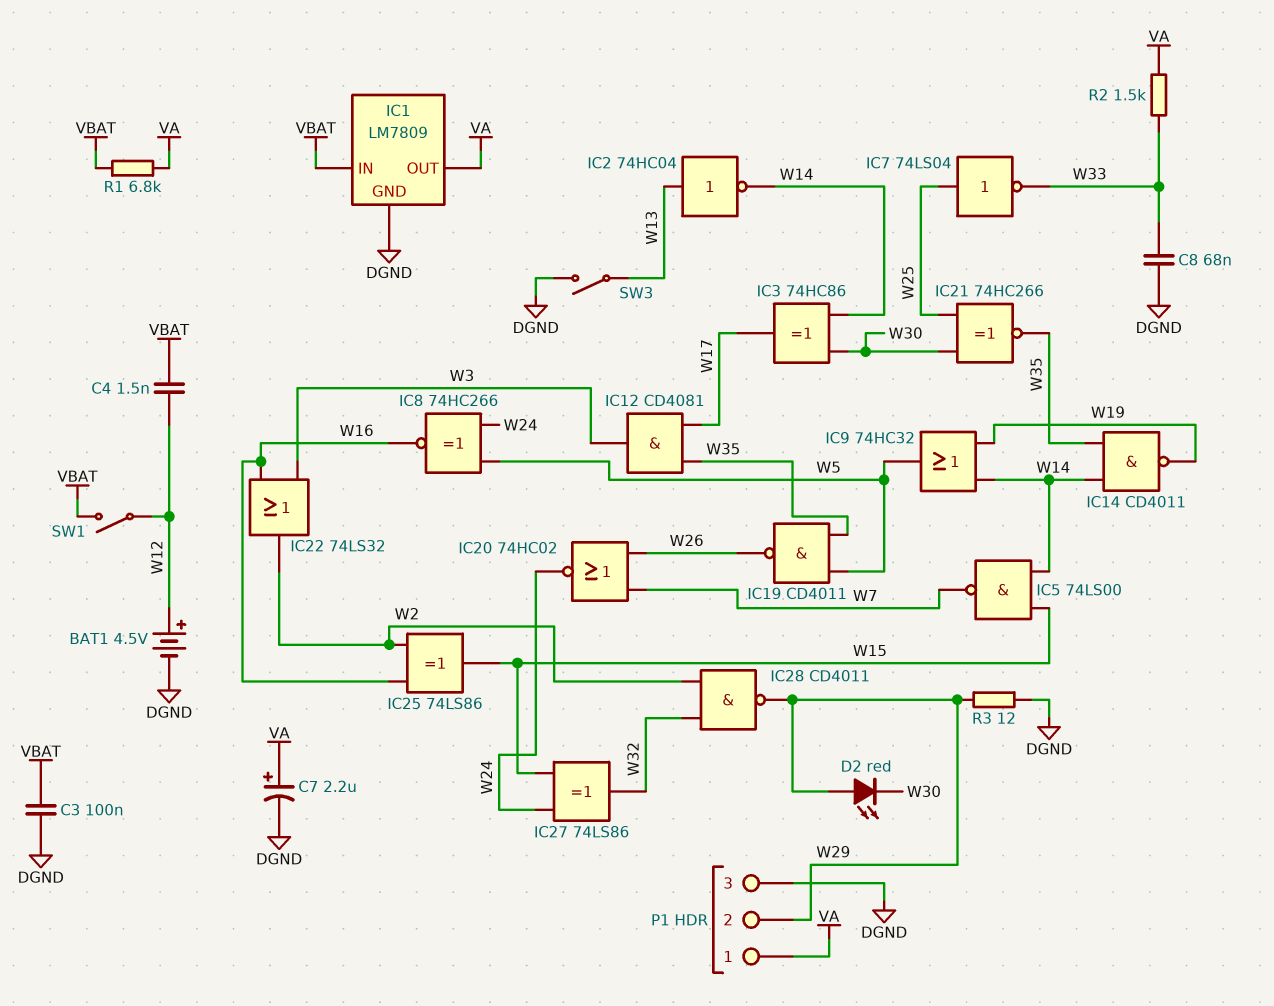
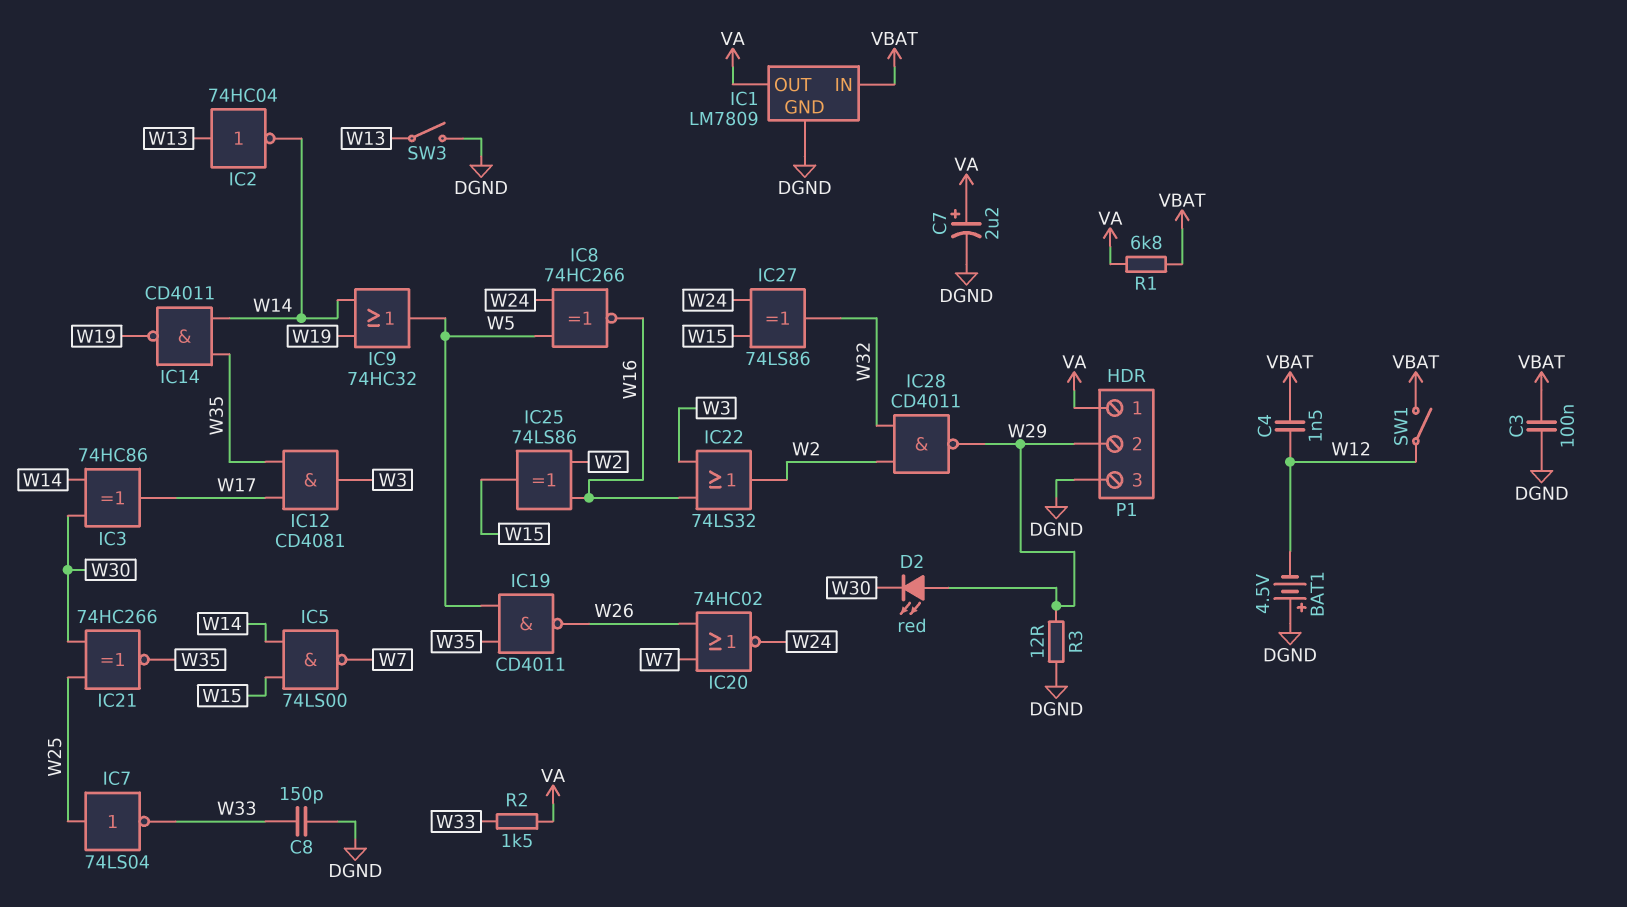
BAT1: 4.5V (plus W12, minus DGND) -> 4.5V (plus DGND, minus W12)
C8: 68nF (DGND, W33) -> 150pF (DGND, W33)

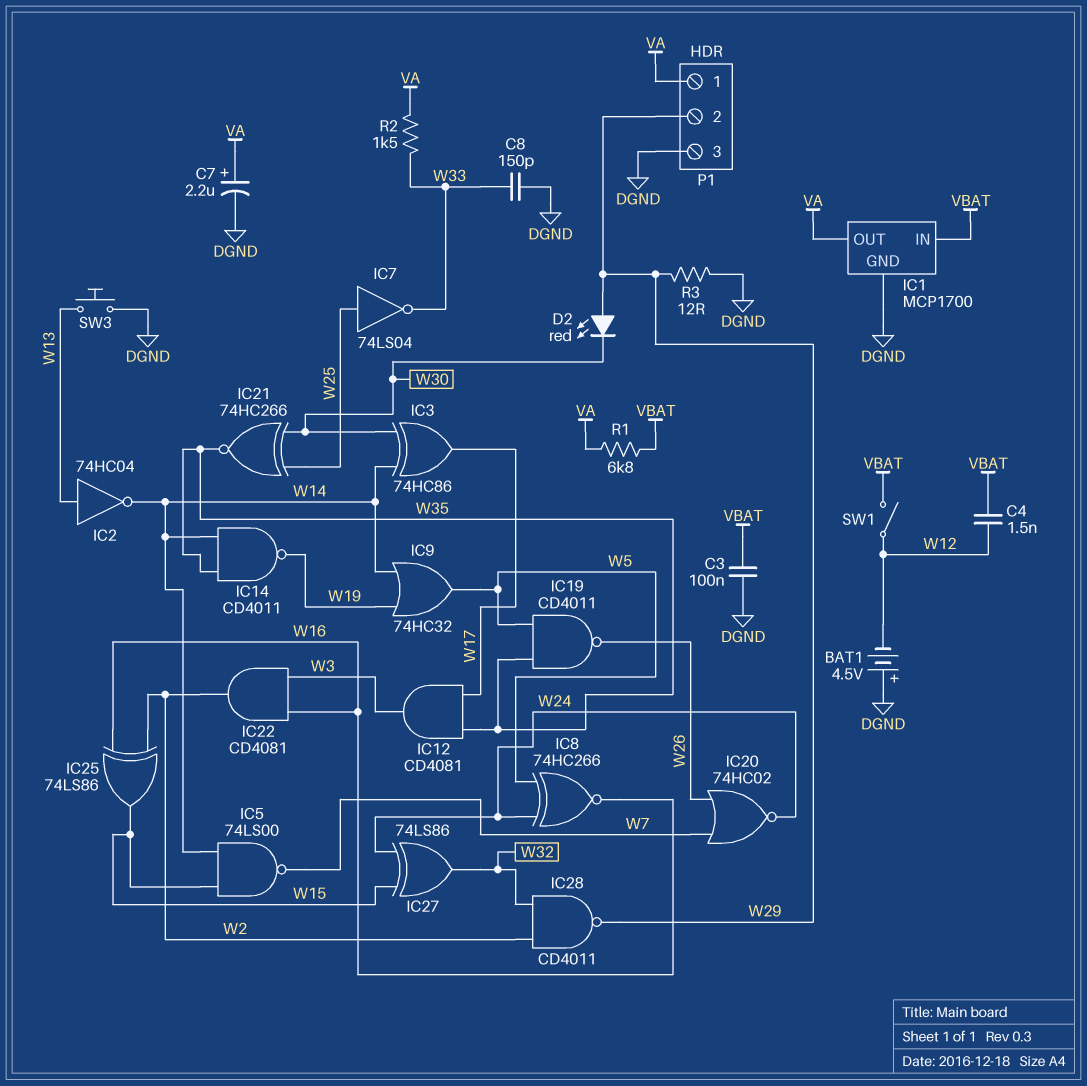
IC1: LM7809 -> MCP1700
IC22: OR 74LS32 (in W3, in W16, out W2) -> AND CD4081 (in W3, in W16, out W2)
SW3: switch (DGND, W13) -> button (DGND, W13)

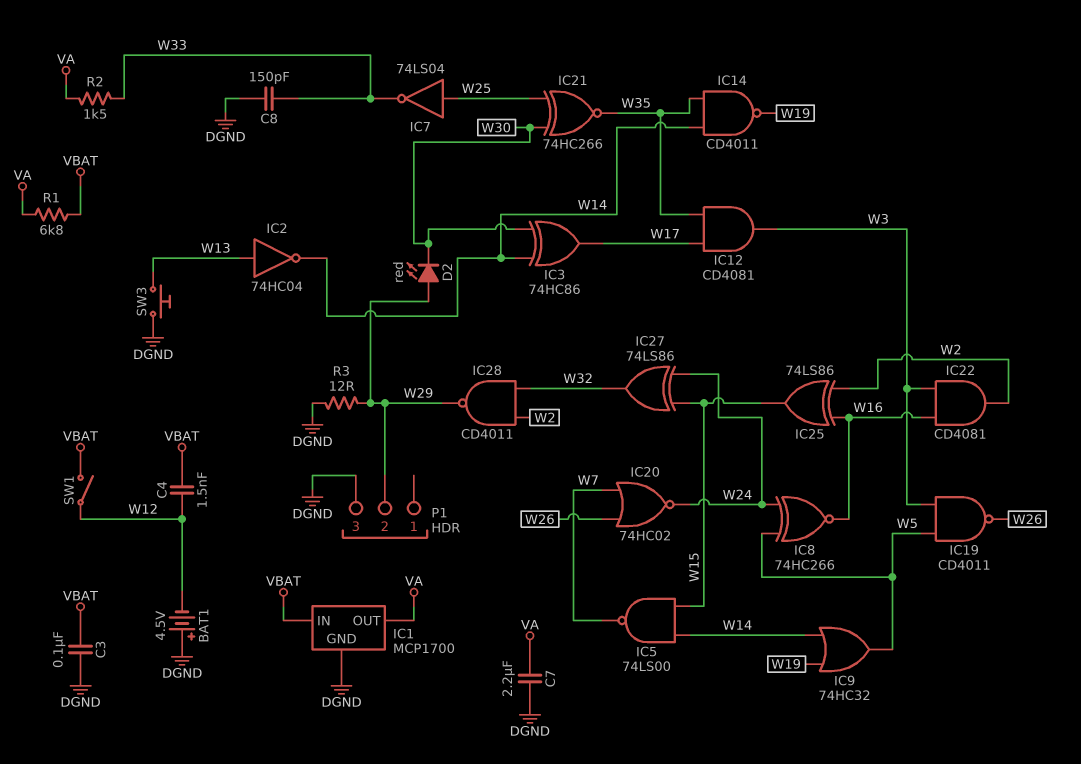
C7: 2.2uF (plus VA, minus DGND) -> 2.2uF (DGND, VA)
IC19: NAND CD4011 (in W5, in W35, out W26) -> NAND CD4011 (in W3, in W5, out W26)
P1 pin 1: VA -> none

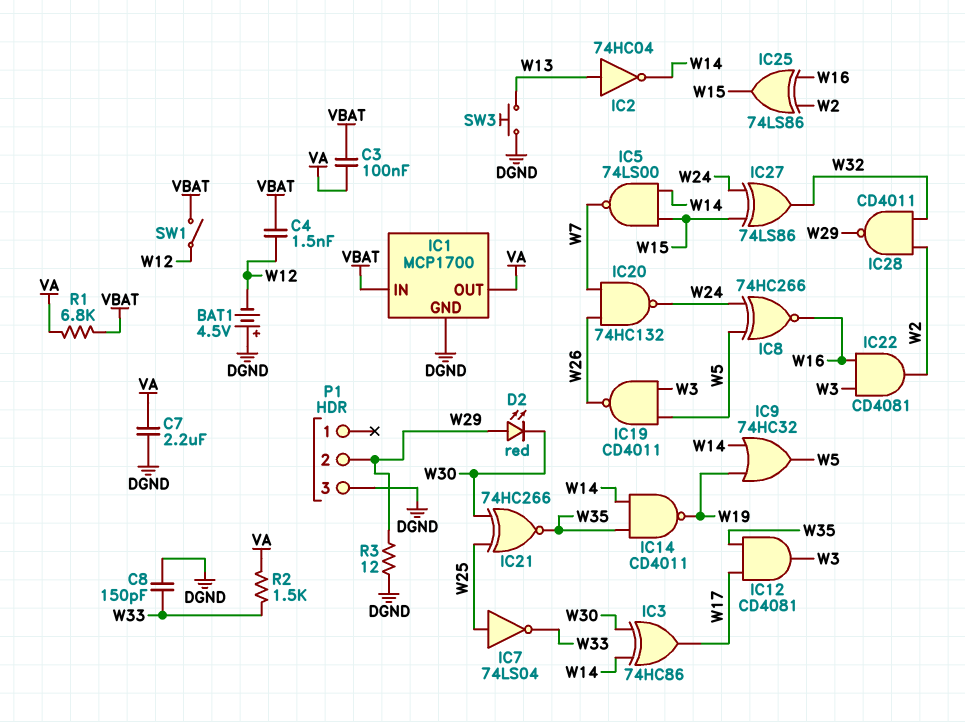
C3: 100nF (DGND, VBAT) -> 100nF (VA, VBAT)
IC20: NOR 74HC02 (in W7, in W26, out W24) -> NAND 74HC132 (in W7, in W26, out W24)

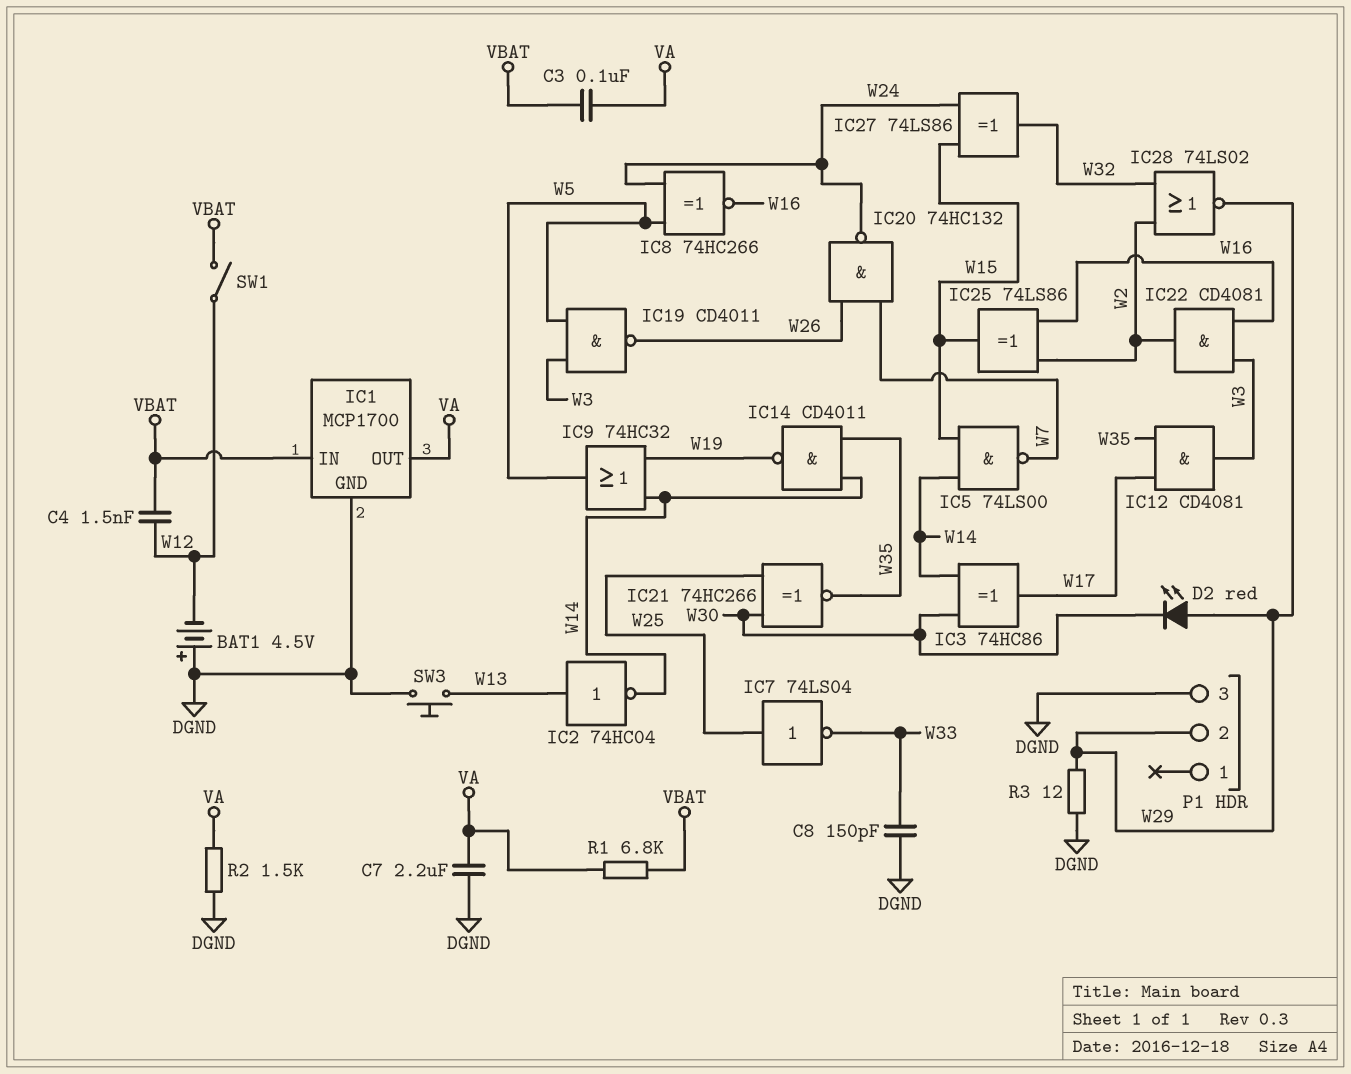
IC28: NAND CD4011 (in W2, in W32, out W29) -> NOR 74LS02 (in W2, in W32, out W29)
R2: 1.5k (VA, W33) -> 1.5k (DGND, VA)

